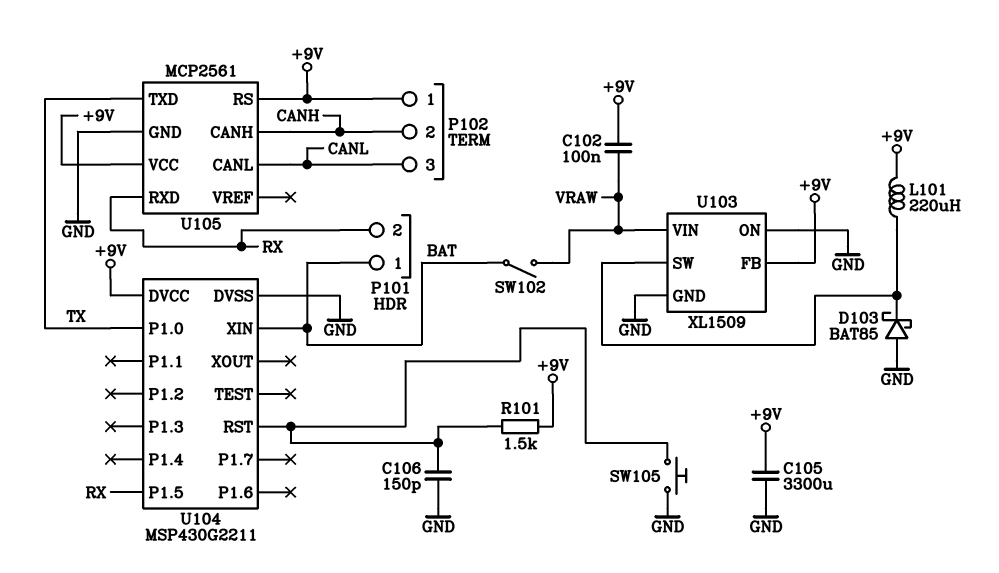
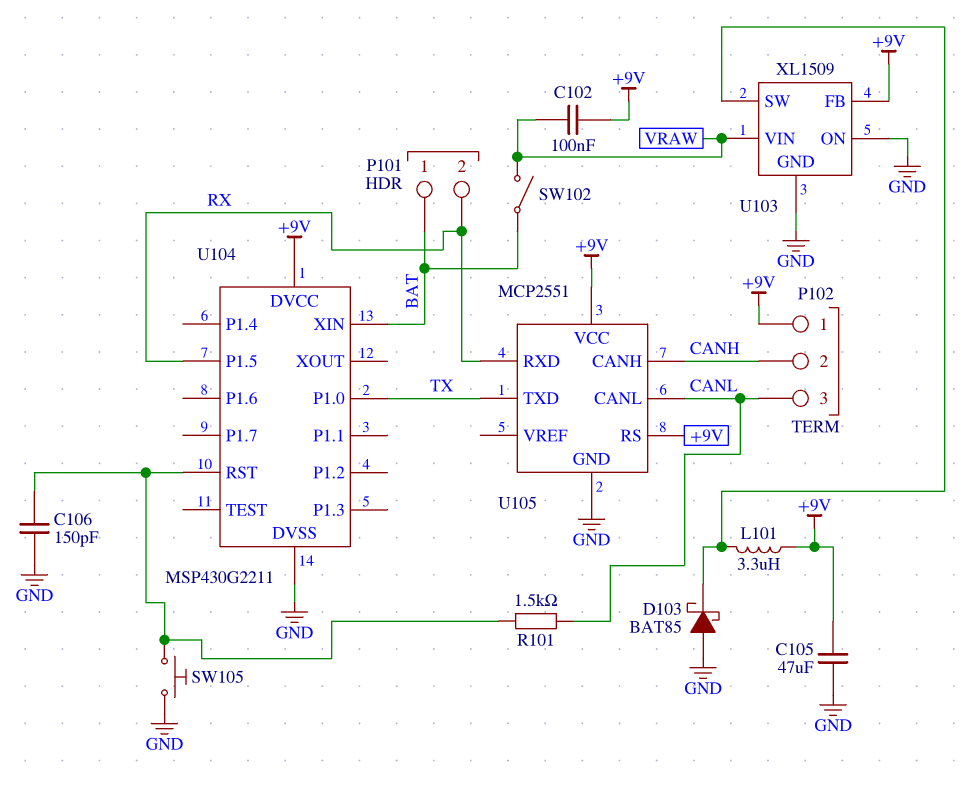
C105: 3300uF (+9V, GND) -> 47uF (+9V, GND)
L101: 220uH (+9V, U103/SW) -> 3.3uH (+9V, U103/SW)
R101: 1.5k (+9V, U104/RST) -> 1.5k (CANL, U104/RST)
U105: MCP2561 -> MCP2551

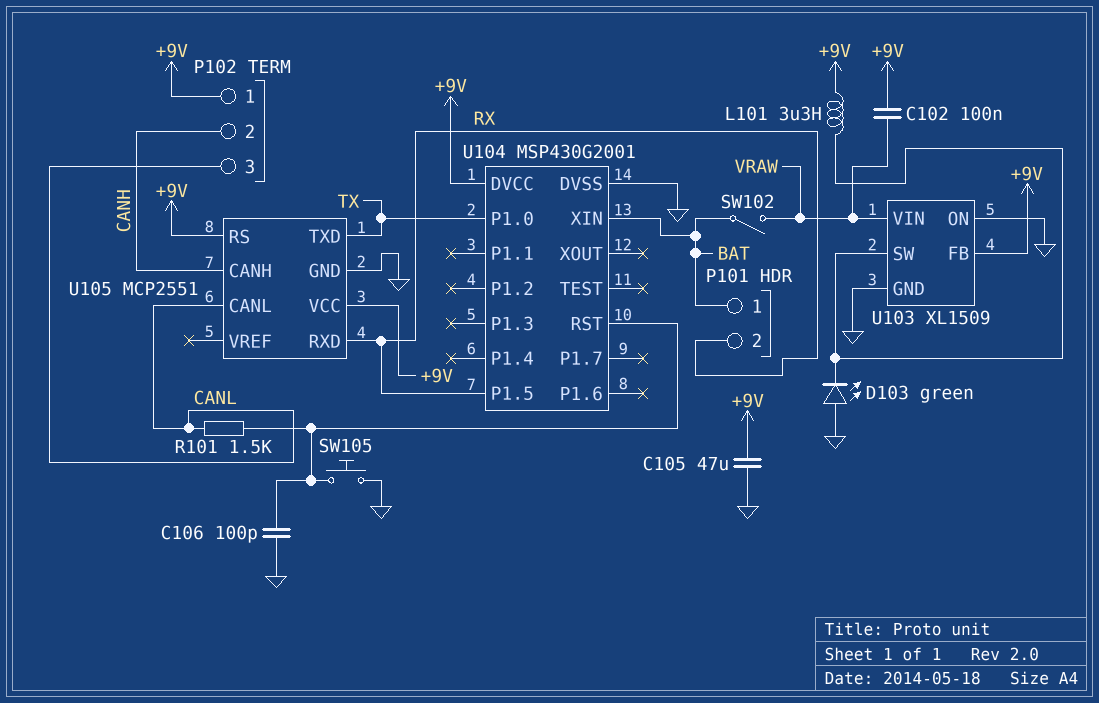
C106: 150pF (GND, U104/RST) -> 100pF (GND, U104/RST)
D103: schottky BAT85 (A GND, K U103/SW) -> LED green (A GND, K U103/SW)
U104: MSP430G2211 -> MSP430G2001

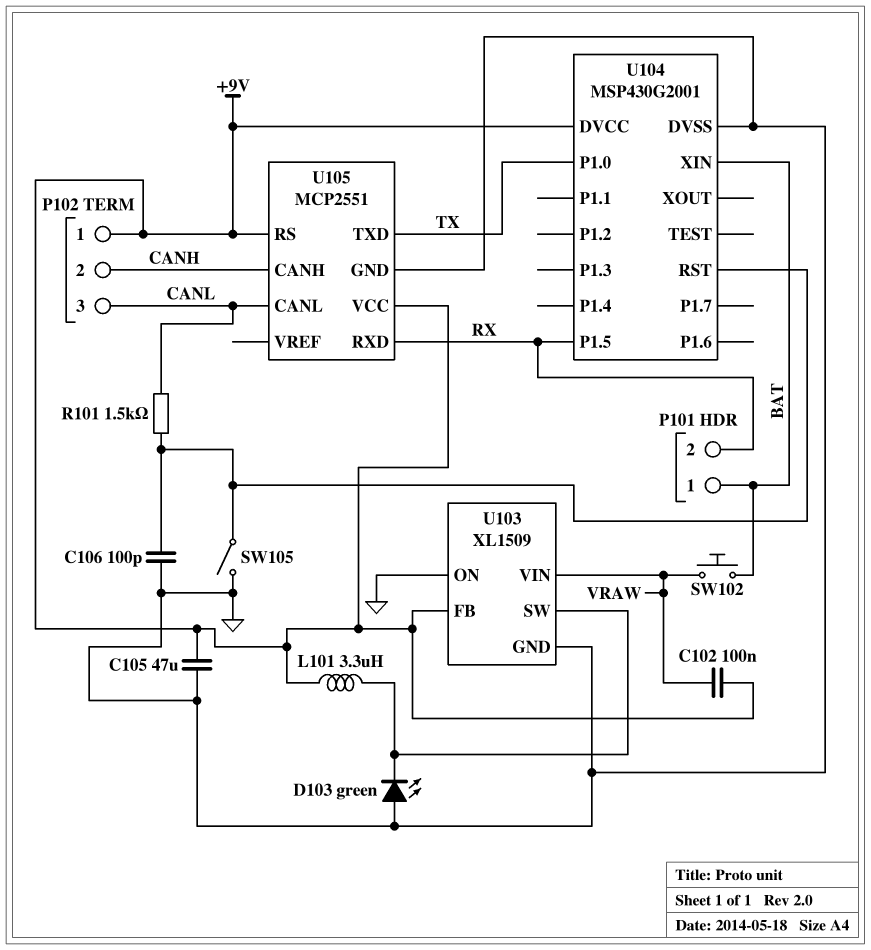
SW102: switch (BAT, VRAW) -> button (BAT, VRAW)
SW105: button (GND, U104/RST) -> switch (GND, U104/RST)

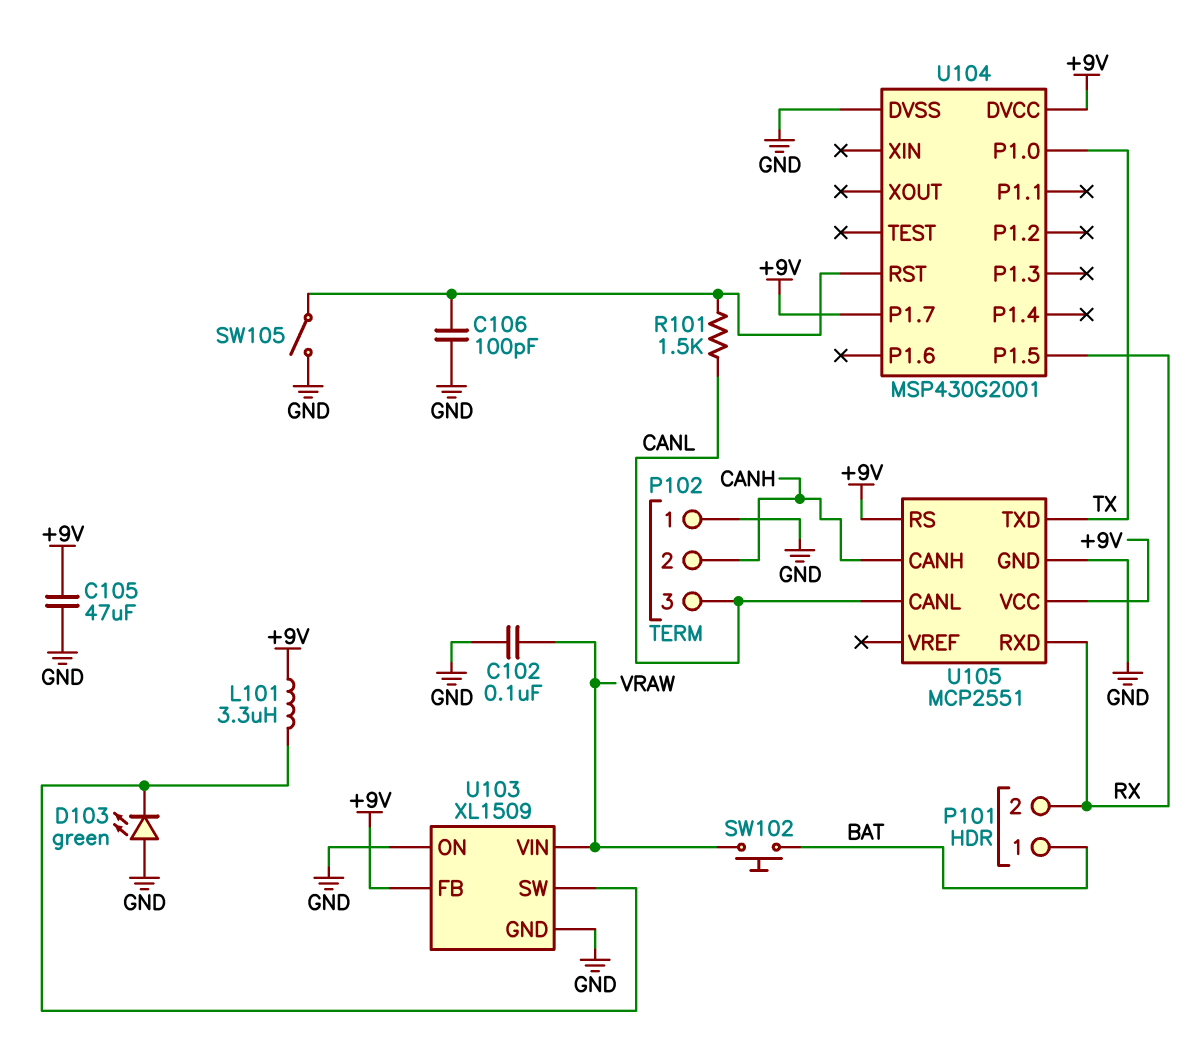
C102: 100nF (+9V, VRAW) -> 100nF (GND, VRAW)
P102 pin 1: +9V -> GND
U104 pin P1.7: none -> +9V
U104 pin XIN: BAT -> none

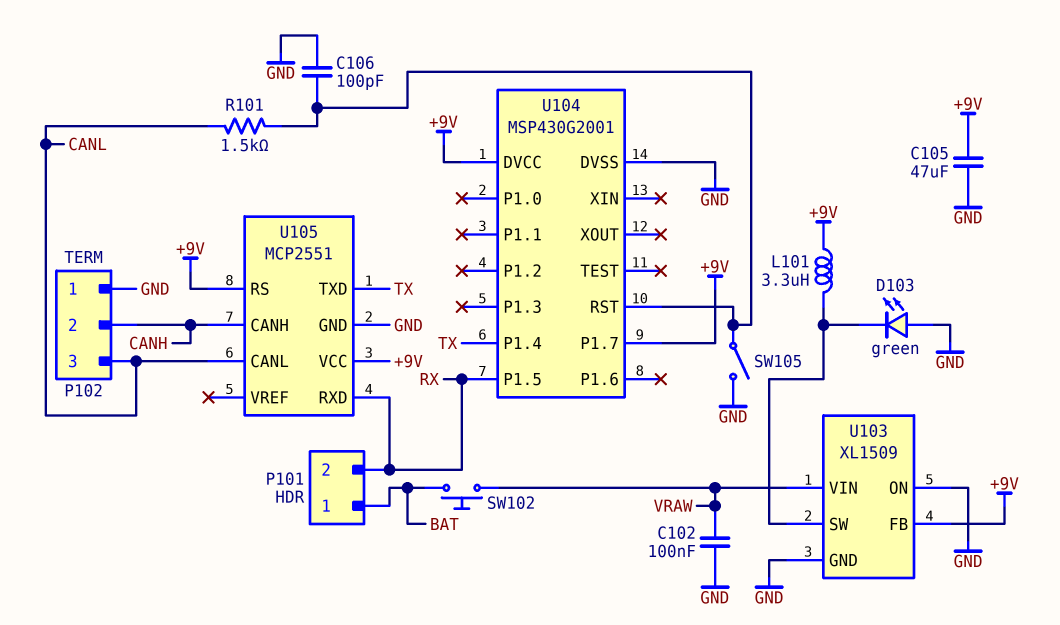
U104 pin P1.0: TX -> none
U104 pin P1.4: none -> TX

